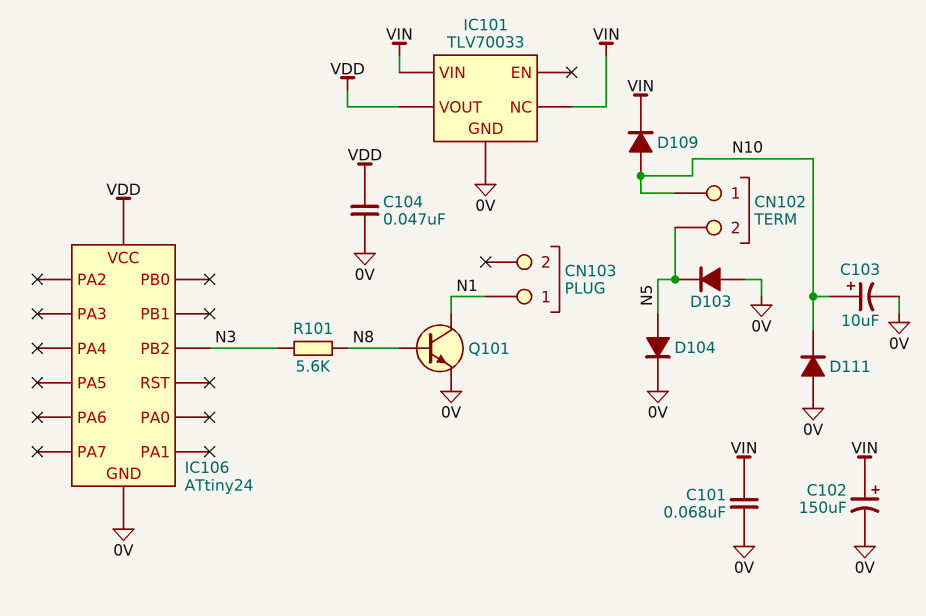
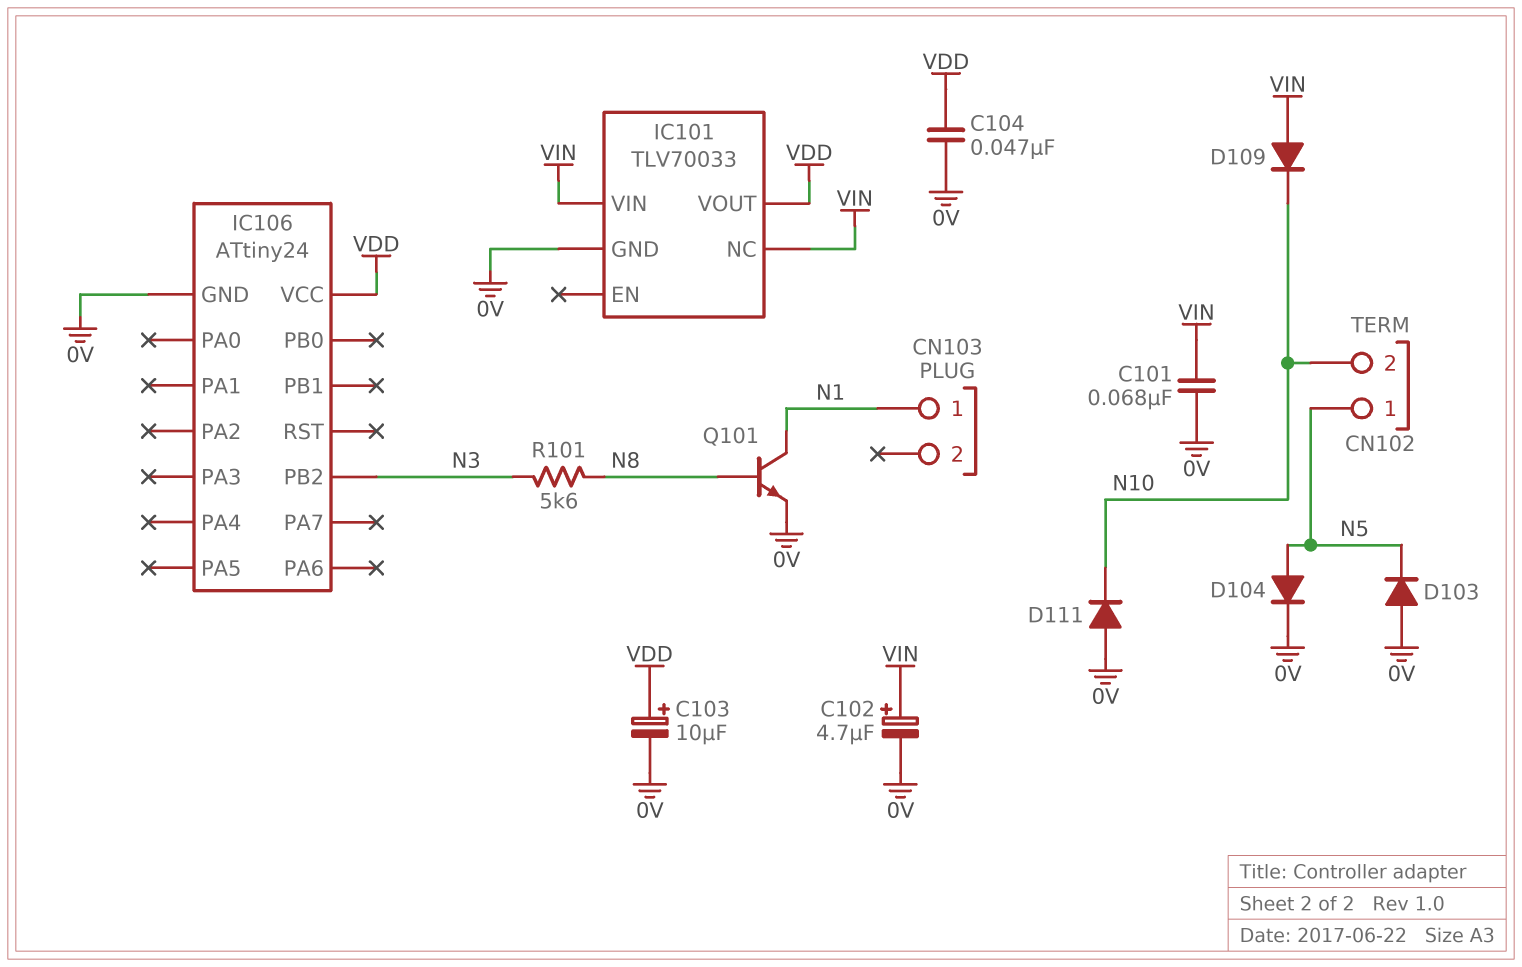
C102: 150uF (plus VIN, minus 0V) -> 4.7uF (plus VIN, minus 0V)
C103: 10uF (plus N10, minus 0V) -> 10uF (plus VDD, minus 0V)
CN102 pin 1: N10 -> N5
CN102 pin 2: N5 -> N10
D109: diode (A N10, K VIN) -> diode (A VIN, K N10)

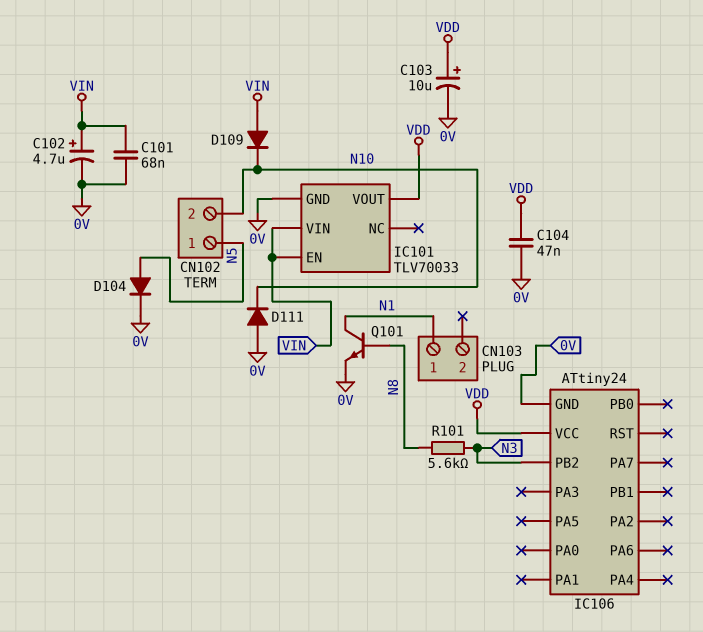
D103: diode (A 0V, K N5) -> none
IC101 pin EN: none -> VIN
IC101 pin NC: VIN -> none

